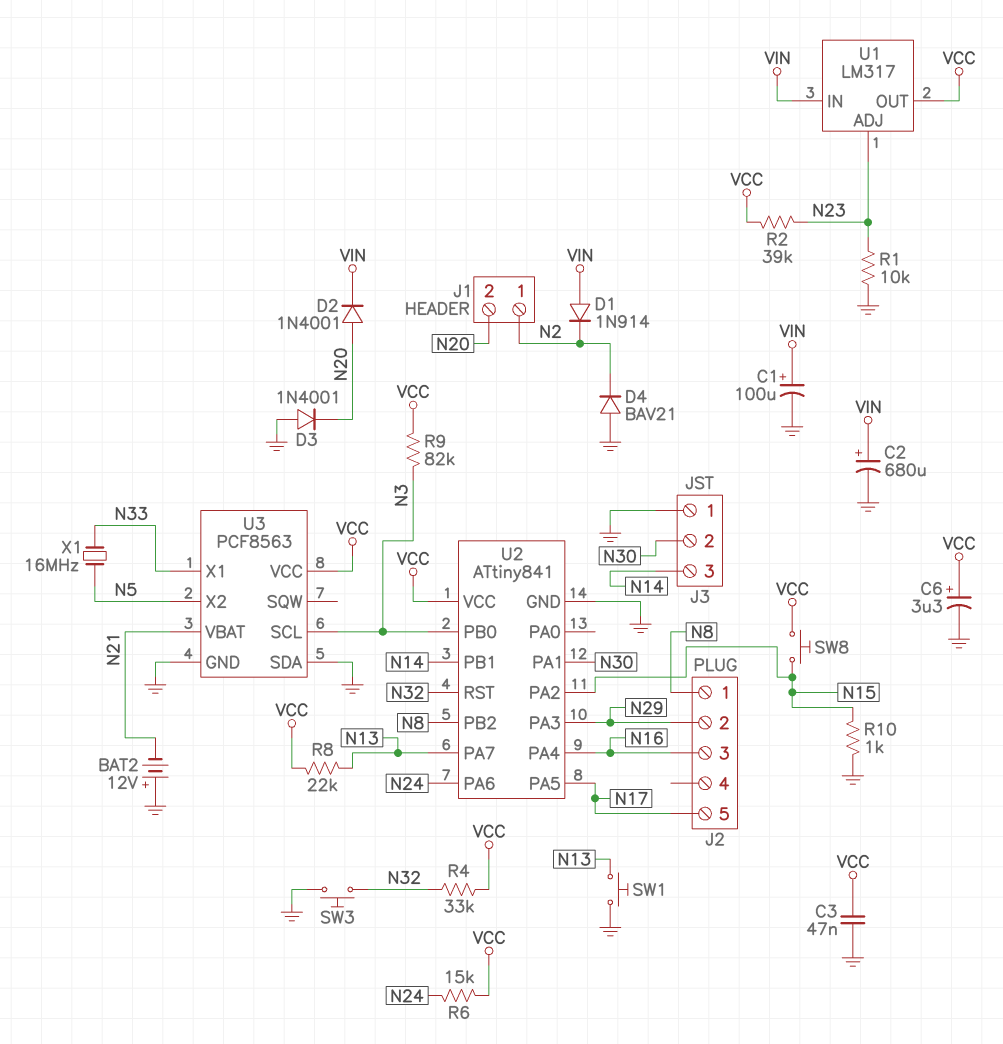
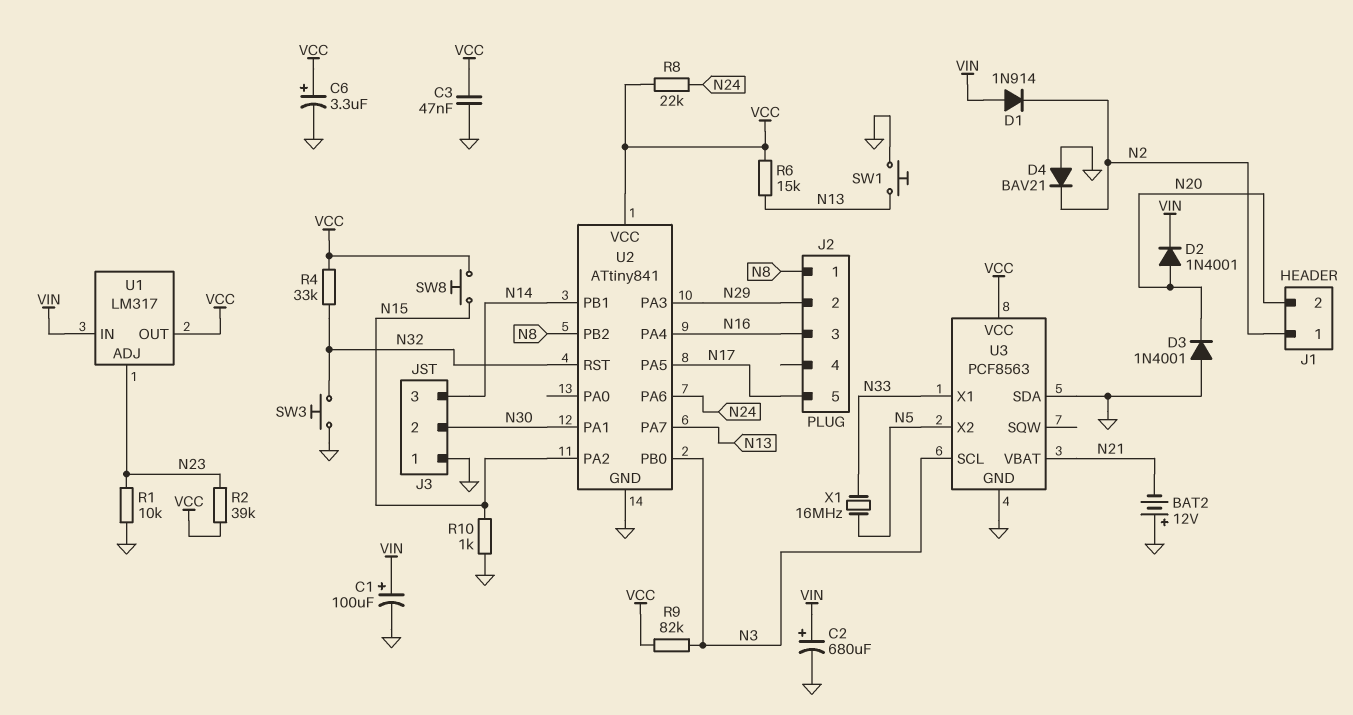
R6: 15k (N24, VCC) -> 15k (N13, VCC)
R8: 22k (N13, VCC) -> 22k (N24, VCC)

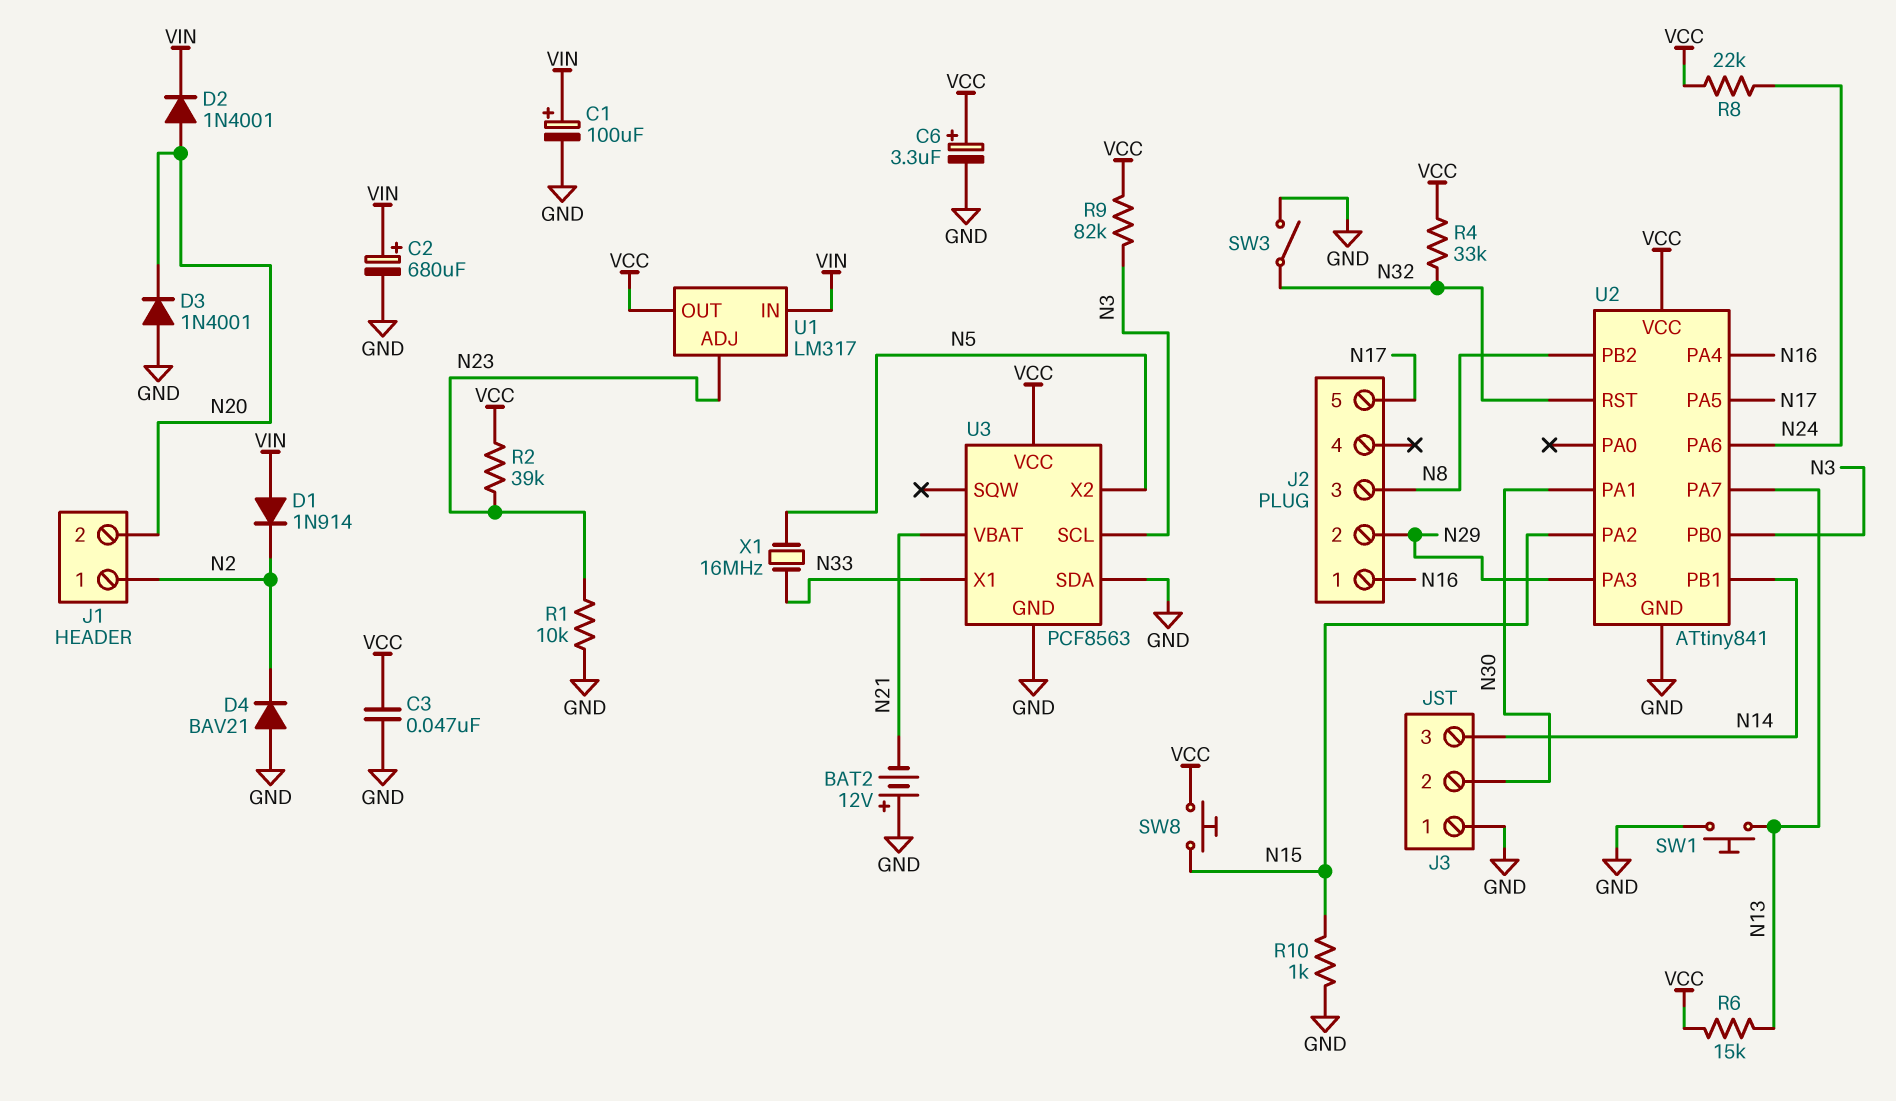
J2 pin 1: N8 -> N16
J2 pin 3: N16 -> N8
SW3: button (GND, N32) -> switch (GND, N32)

